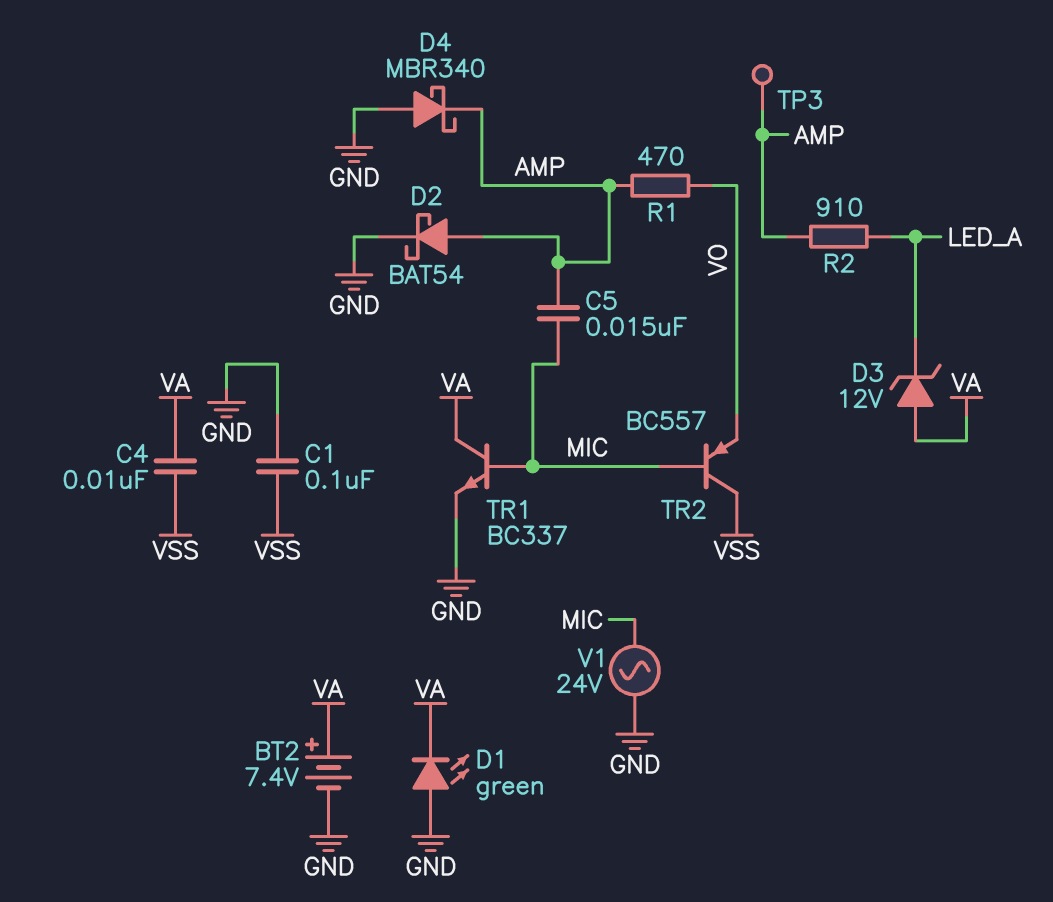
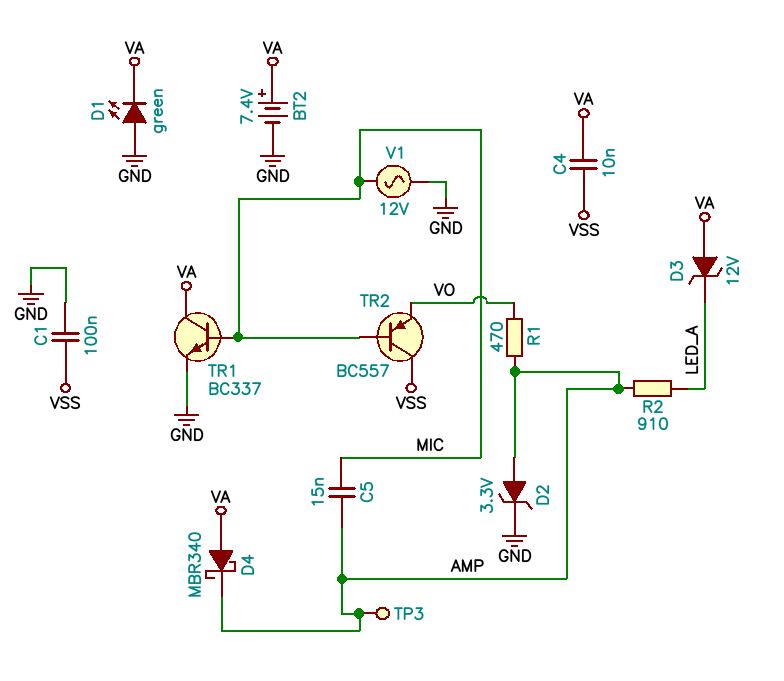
D2: schottky BAT54 (A AMP, K GND) -> zener 3.3V (A AMP, K GND)
D4: schottky MBR340 (A GND, K AMP) -> schottky MBR340 (A VA, K AMP)
V1: AC 24V (GND, MIC) -> AC 12V (GND, MIC)

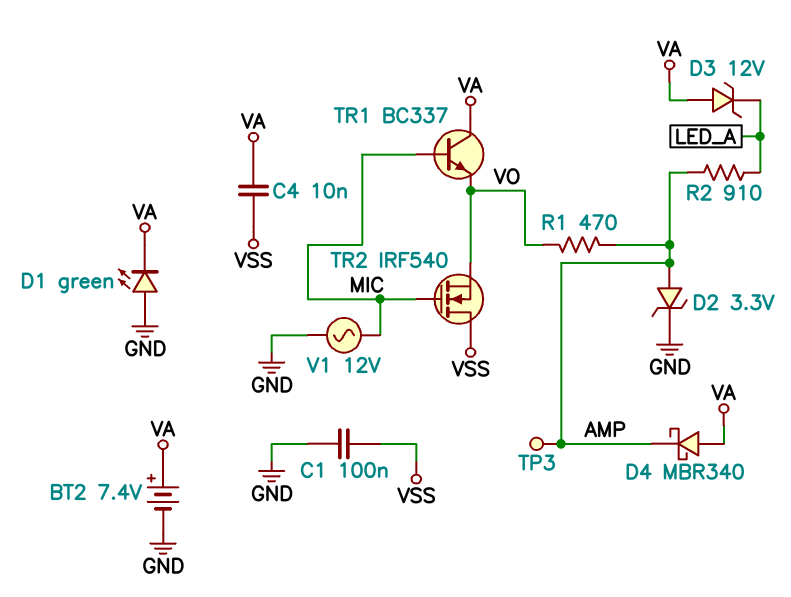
C5: 15nF (AMP, MIC) -> none
TR1: NPN BC337 (B MIC, C VA, E GND) -> NPN BC337 (B MIC, C VA, E VO)
TR2: PNP BC557 (B MIC, C VSS, E VO) -> NMOS IRF540 (G MIC, D VSS, S VO)

